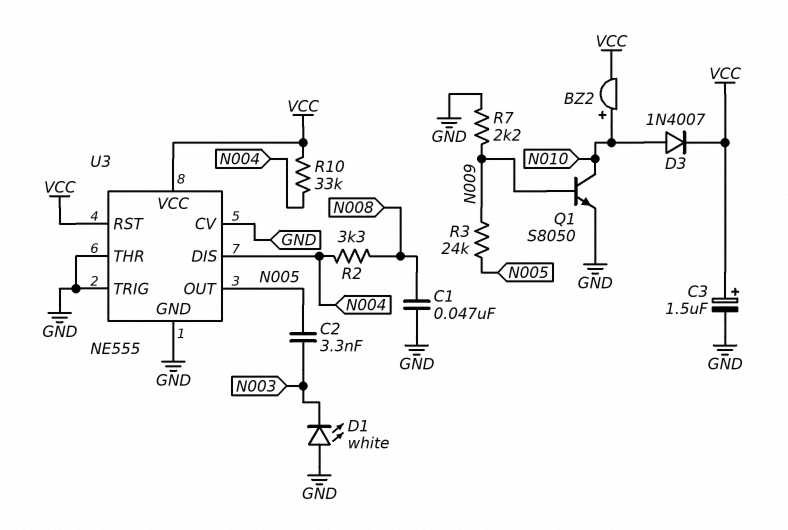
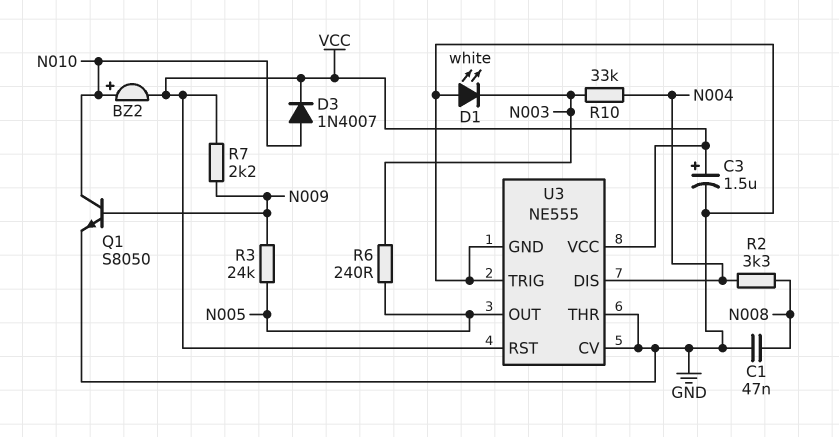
C2: 3.3nF (N003, N005) -> none
R6: none -> 240 (N003, N005)
R7: 2.2k (GND, N009) -> 2.2k (N009, VCC)
R10: 33k (N004, VCC) -> 33k (N003, N004)

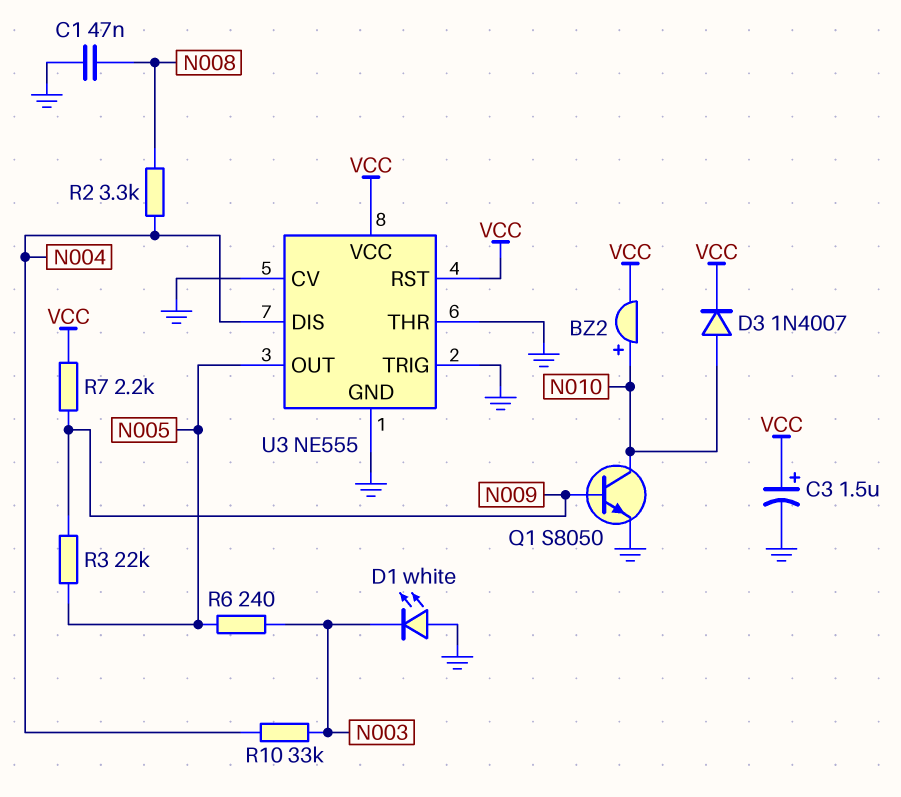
R3: 24k (N005, N009) -> 22k (N005, N009)

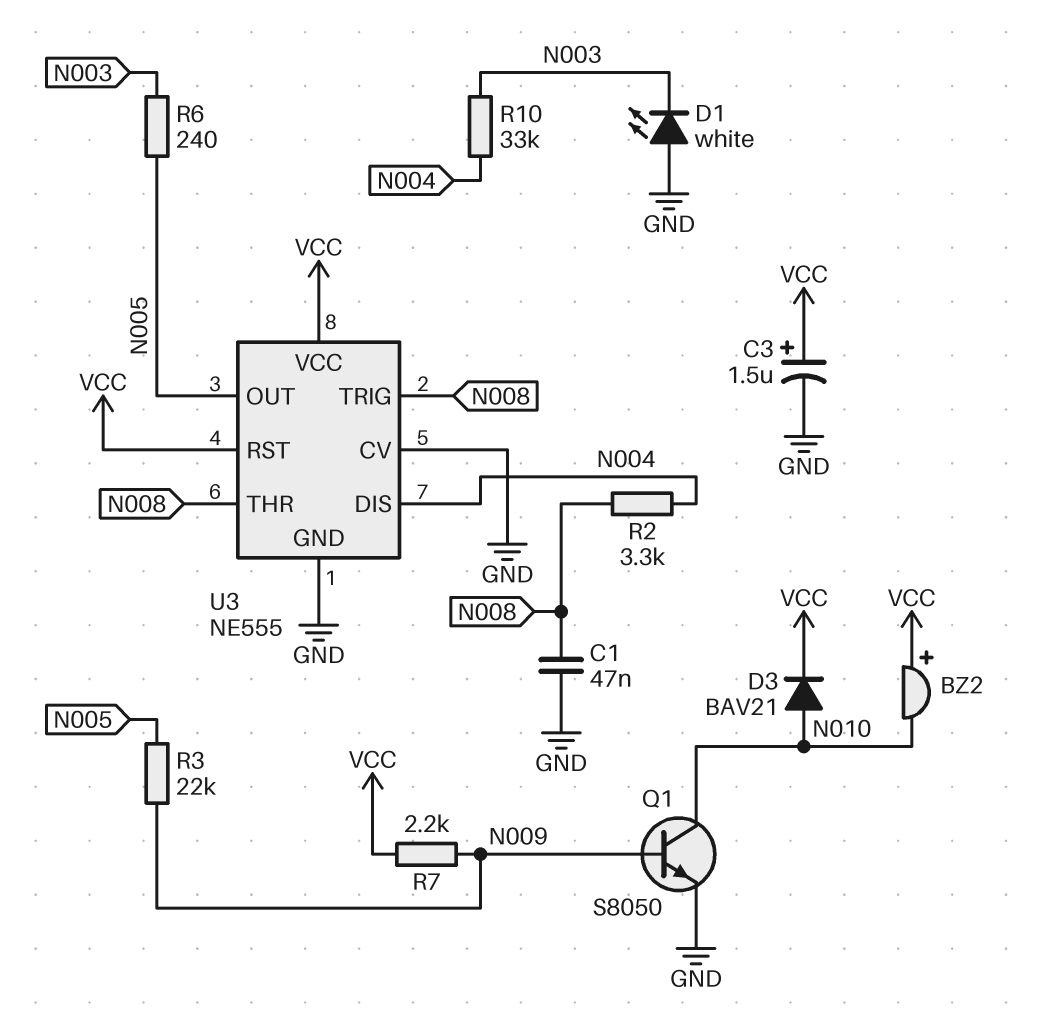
BZ2: buzzer (plus N010, minus VCC) -> buzzer (plus VCC, minus N010)
D3: diode 1N4007 (A N010, K VCC) -> diode BAV21 (A N010, K VCC)
U3 pin THR: GND -> N008
U3 pin TRIG: GND -> N008

